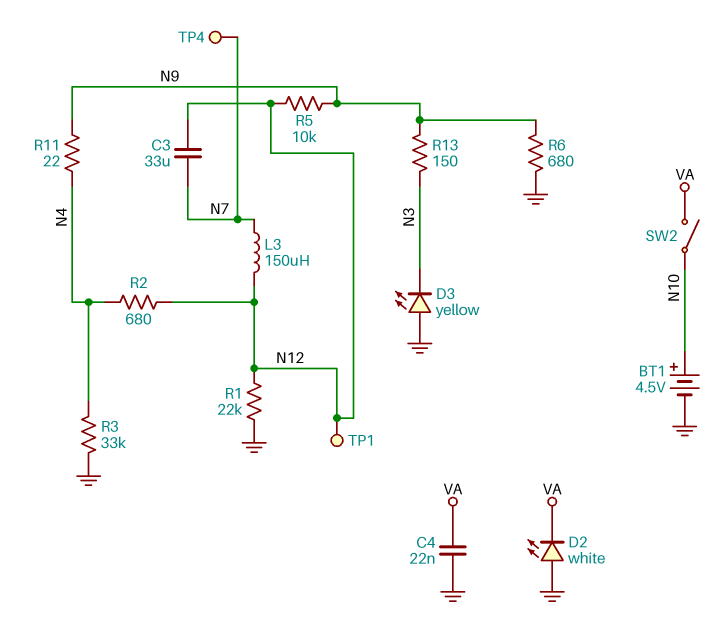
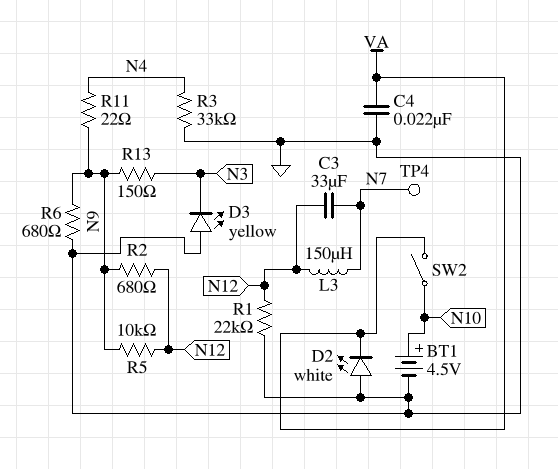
R2: 680 (N4, N12) -> 680 (N9, N12)
TP1: test point (N12) -> none

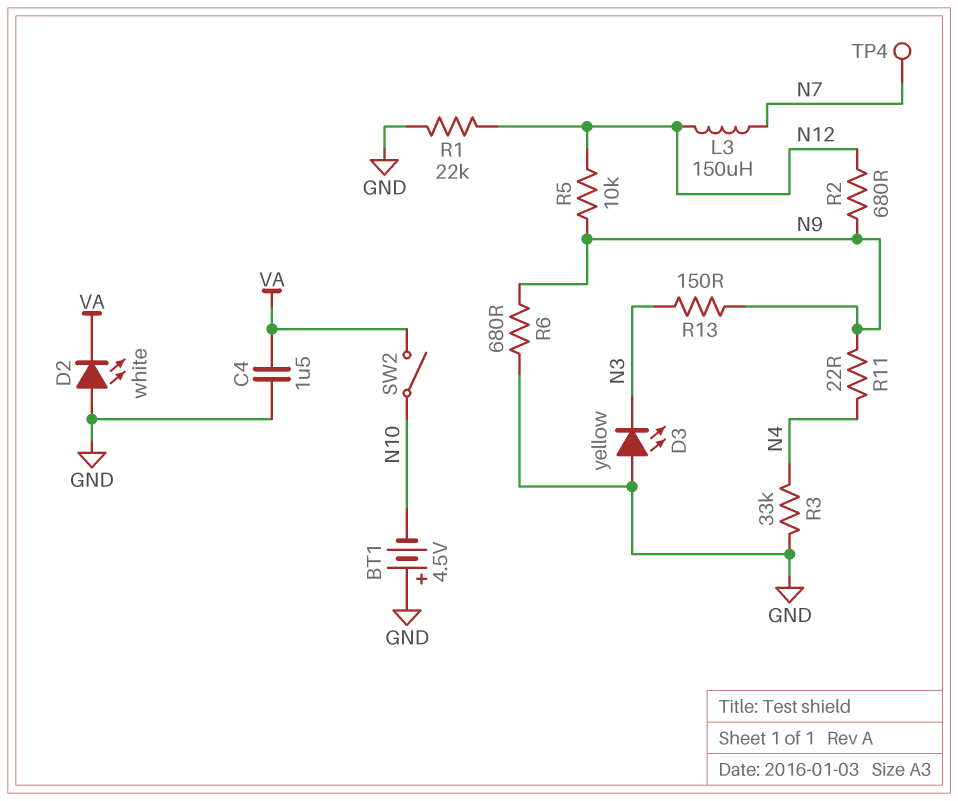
BT1: 4.5V (plus N10, minus GND) -> 4.5V (plus GND, minus N10)
C3: 33uF (N7, N12) -> none
C4: 22nF (GND, VA) -> 1.5uF (GND, VA)

